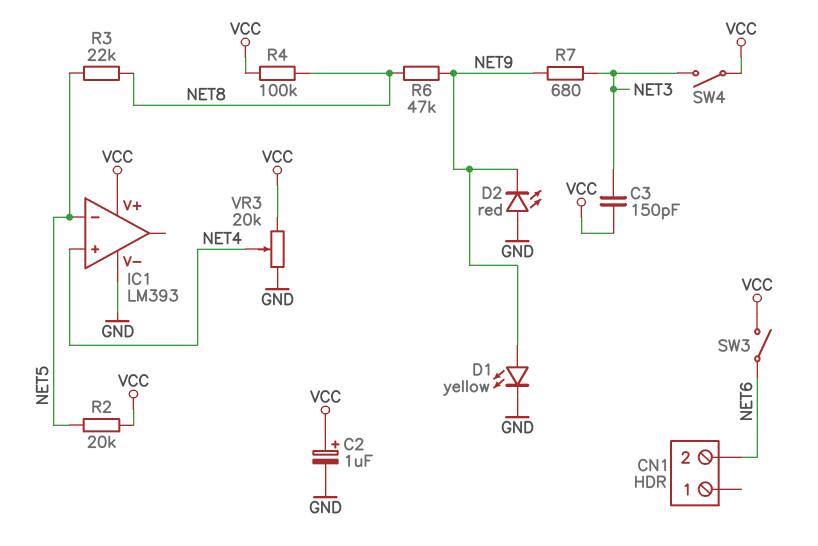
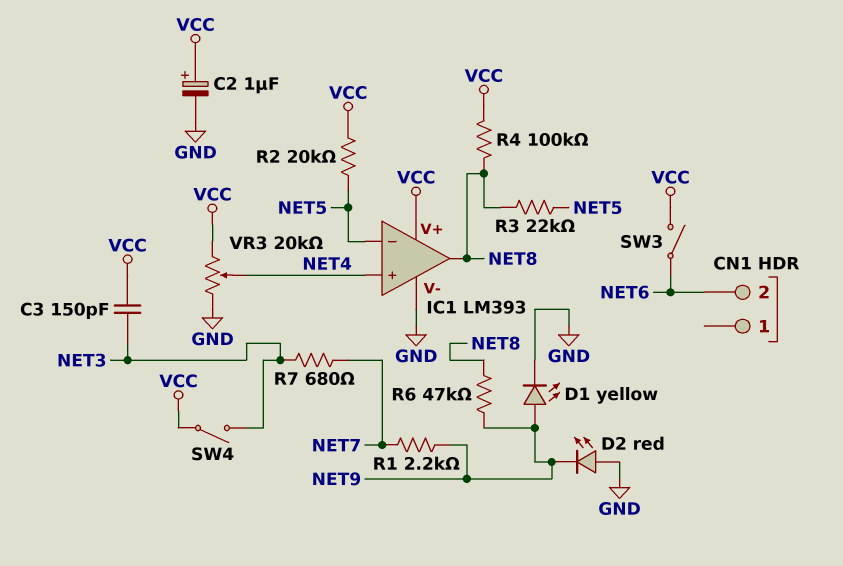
IC1 pin out: none -> NET8
R1: none -> 2.2k (NET7, NET9)
R7: 680 (NET3, NET9) -> 680 (NET3, NET7)

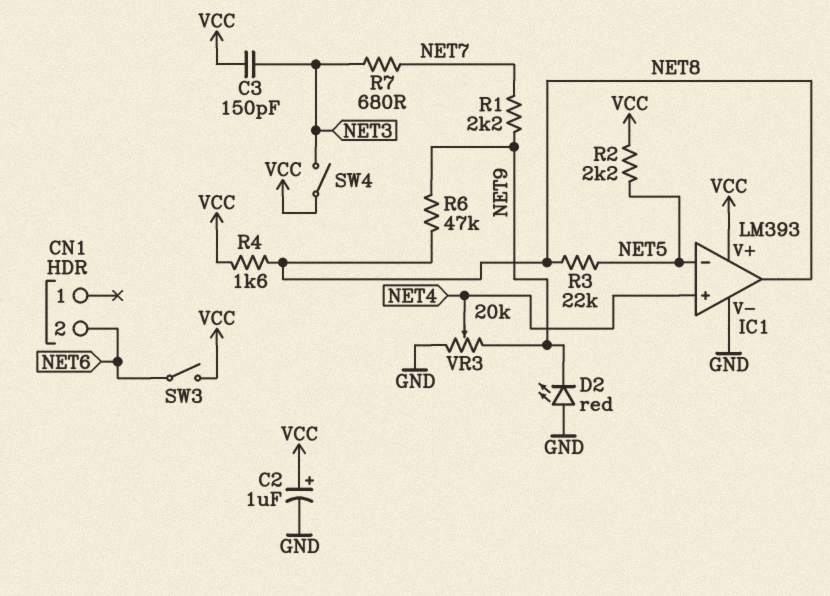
D1: LED yellow (A NET9, K GND) -> none
R2: 20k (NET5, VCC) -> 2.2k (NET5, VCC)
R4: 100k (NET8, VCC) -> 1.6k (NET8, VCC)
VR3: 20k (GND, VCC, wiper NET4) -> 20k (GND, NET9, wiper NET4)

